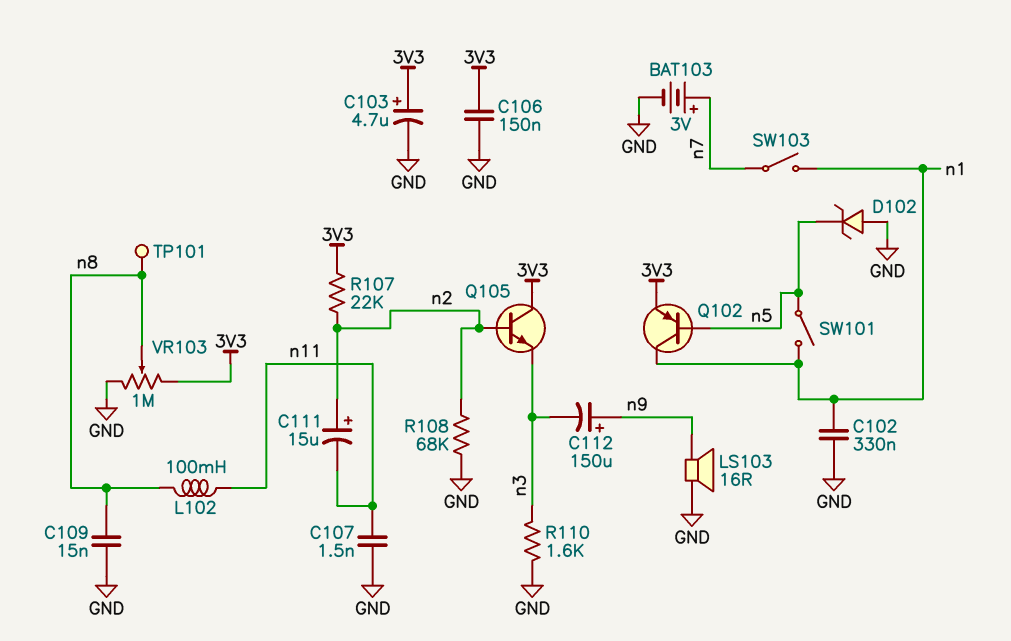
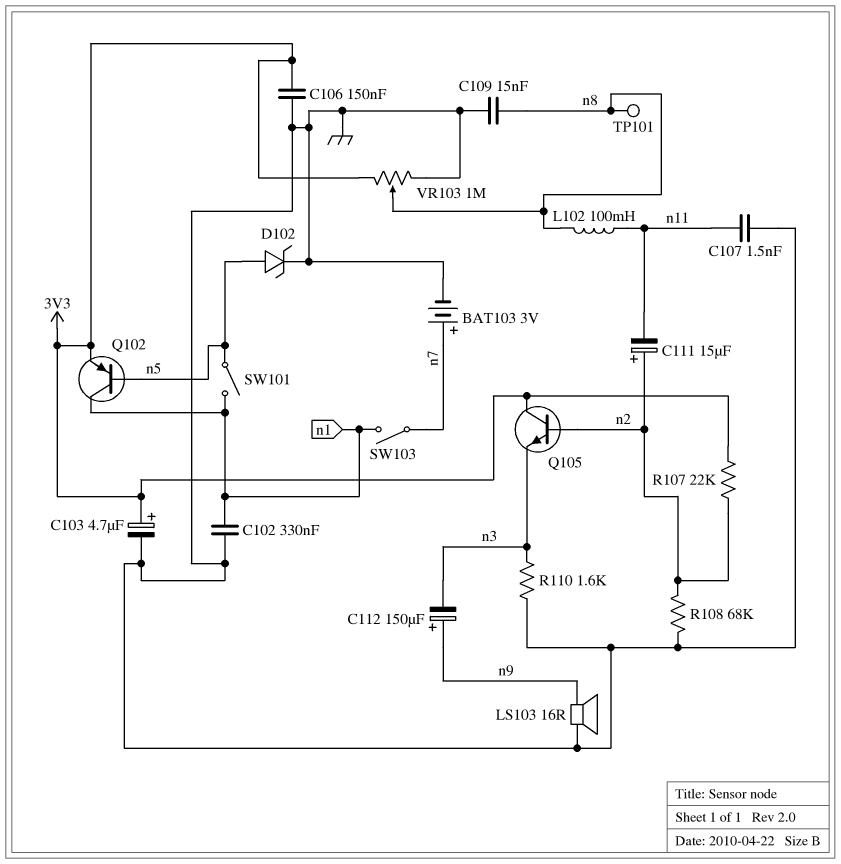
D102: zener (A GND, K n5) -> zener (A n5, K GND)

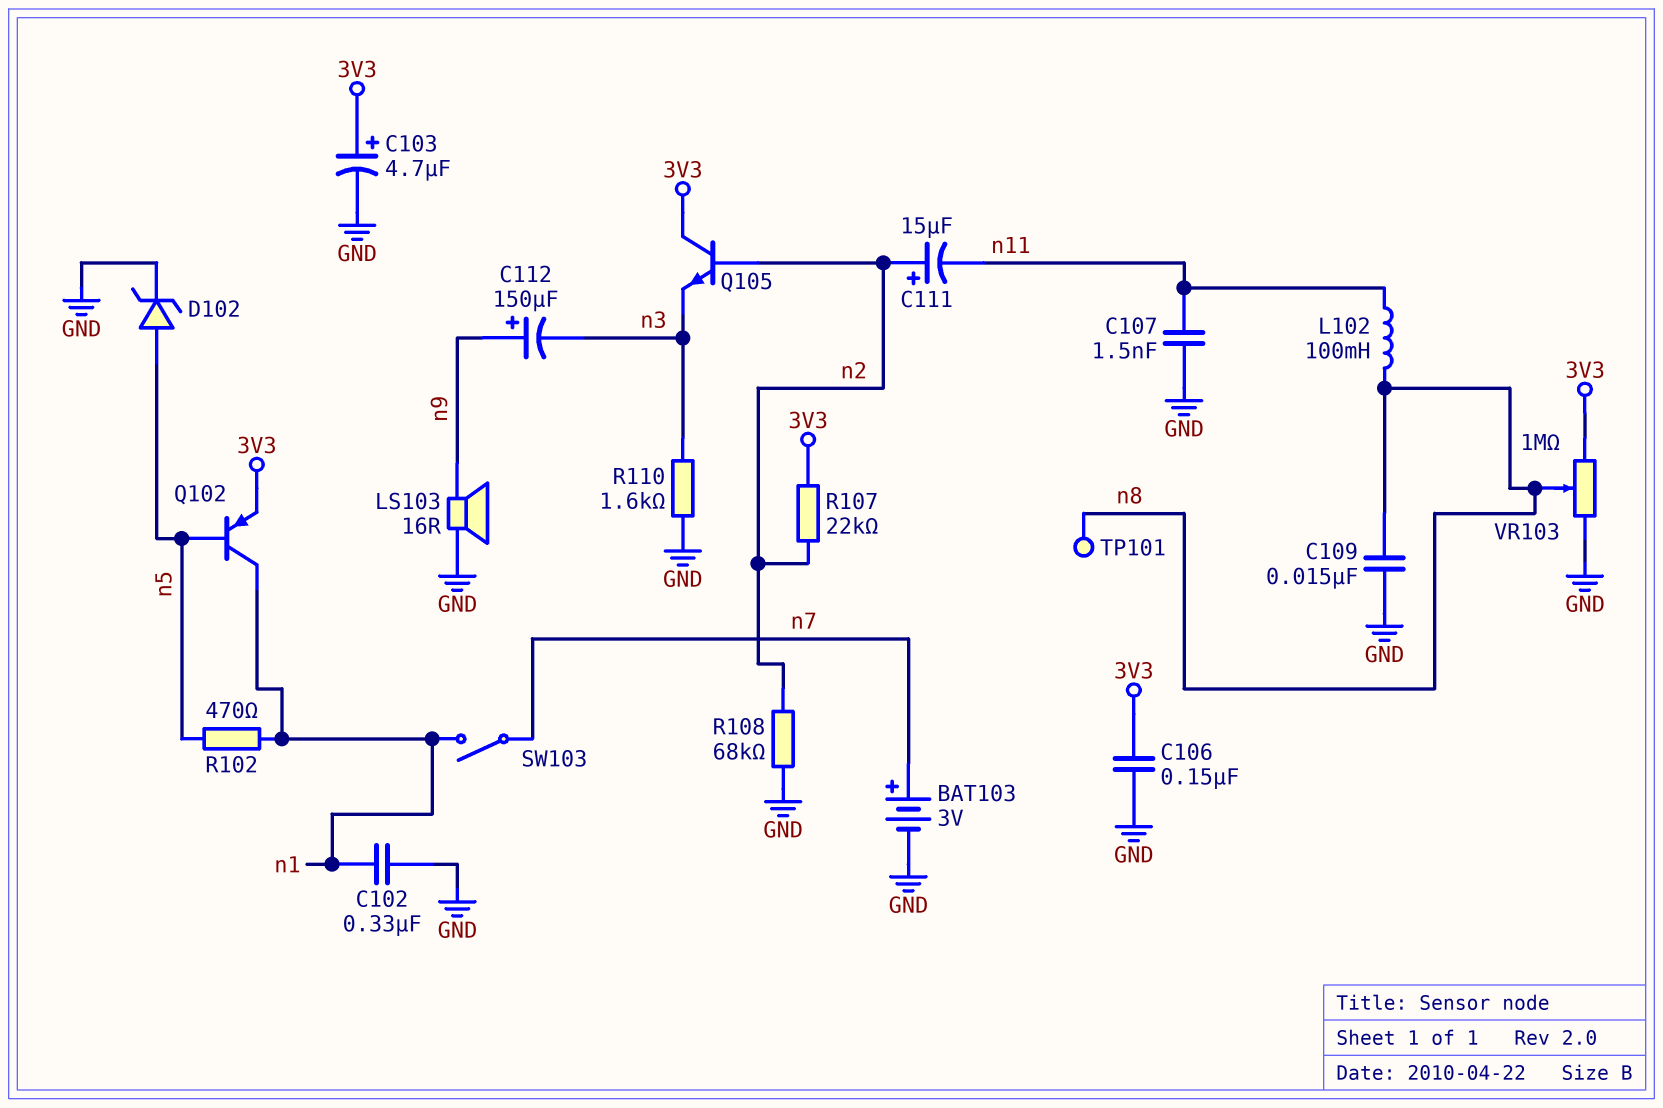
R102: none -> 470 (n1, n5)
SW101: switch (n1, n5) -> none

